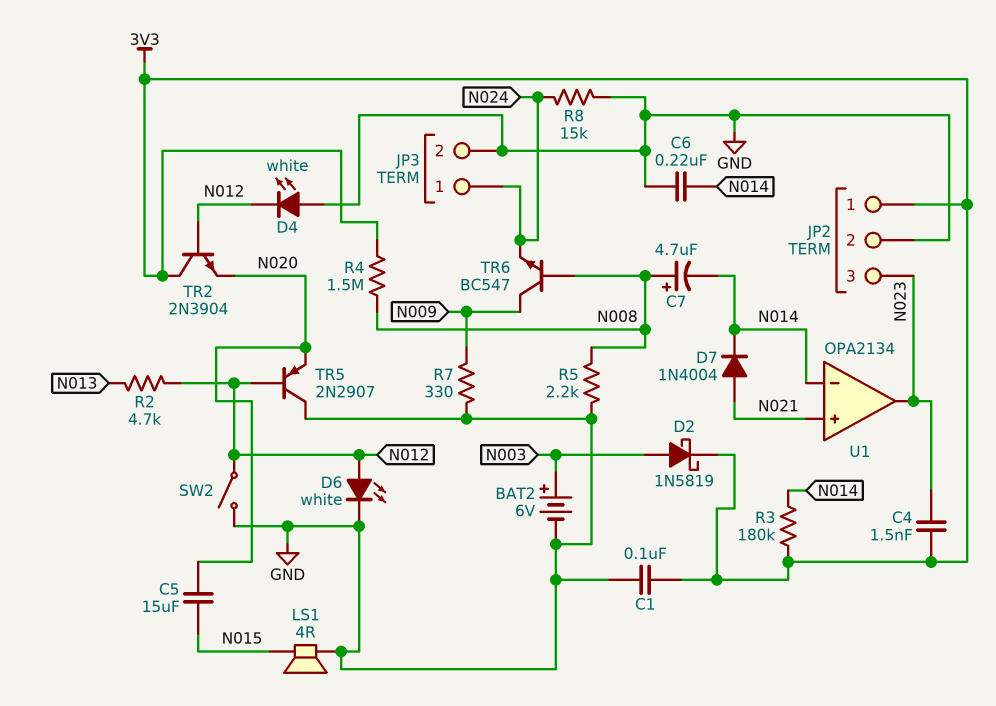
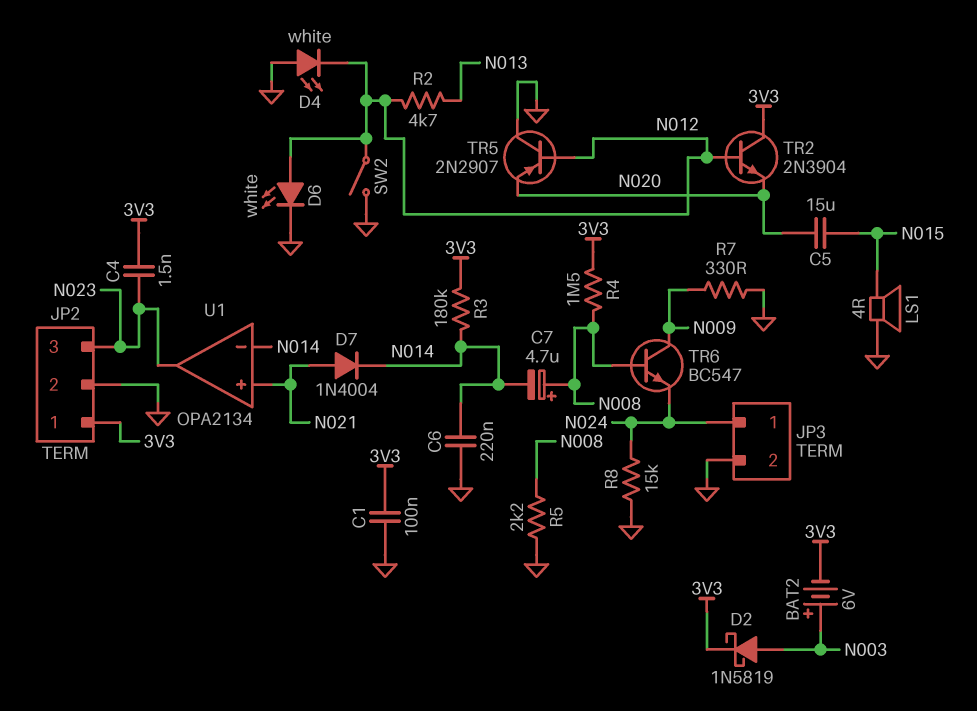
BAT2: 6V (plus N003, minus GND) -> 6V (plus N003, minus 3V3)

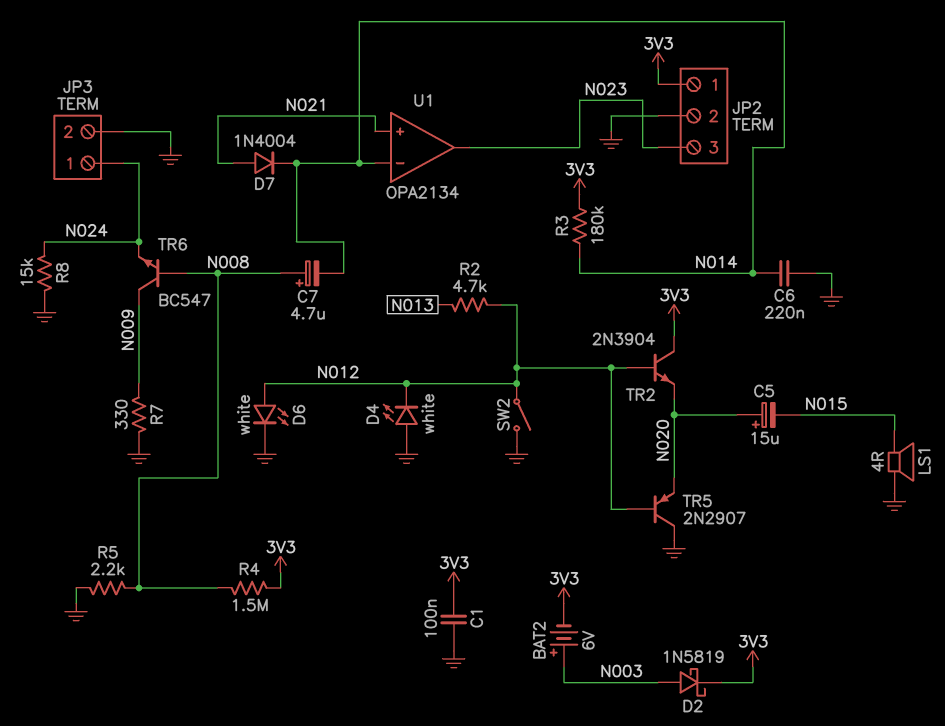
C4: 1.5nF (3V3, N023) -> none
C5: 15uF (N015, N020) -> 15uF (plus N020, minus N015)

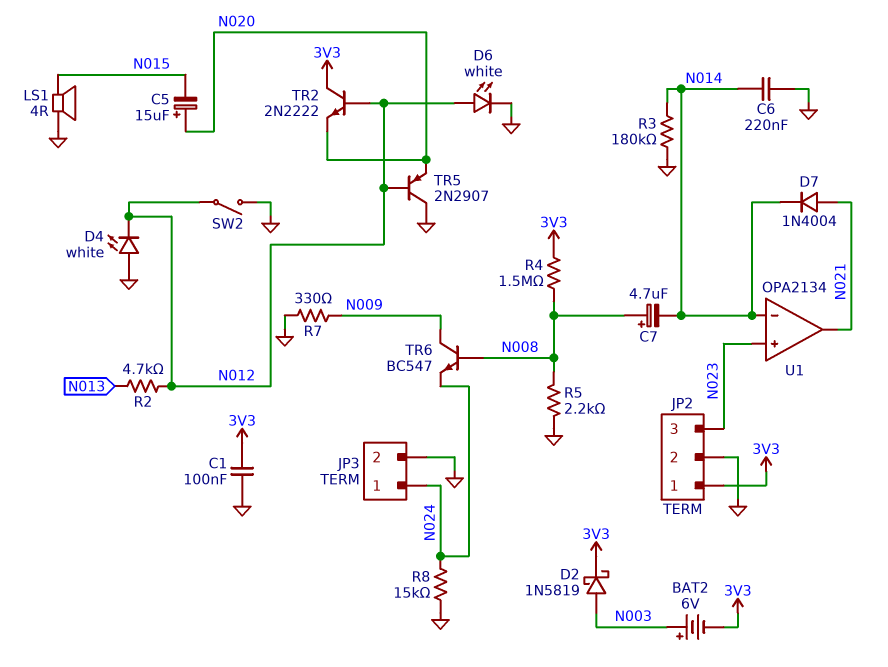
R3: 180k (3V3, N014) -> 180k (GND, N014)
TR2: NPN 2N3904 (B N012, C 3V3, E N020) -> NPN 2N2222 (B N012, C 3V3, E N020)
U1 pin in+: N021 -> N023
U1 pin out: N023 -> N021

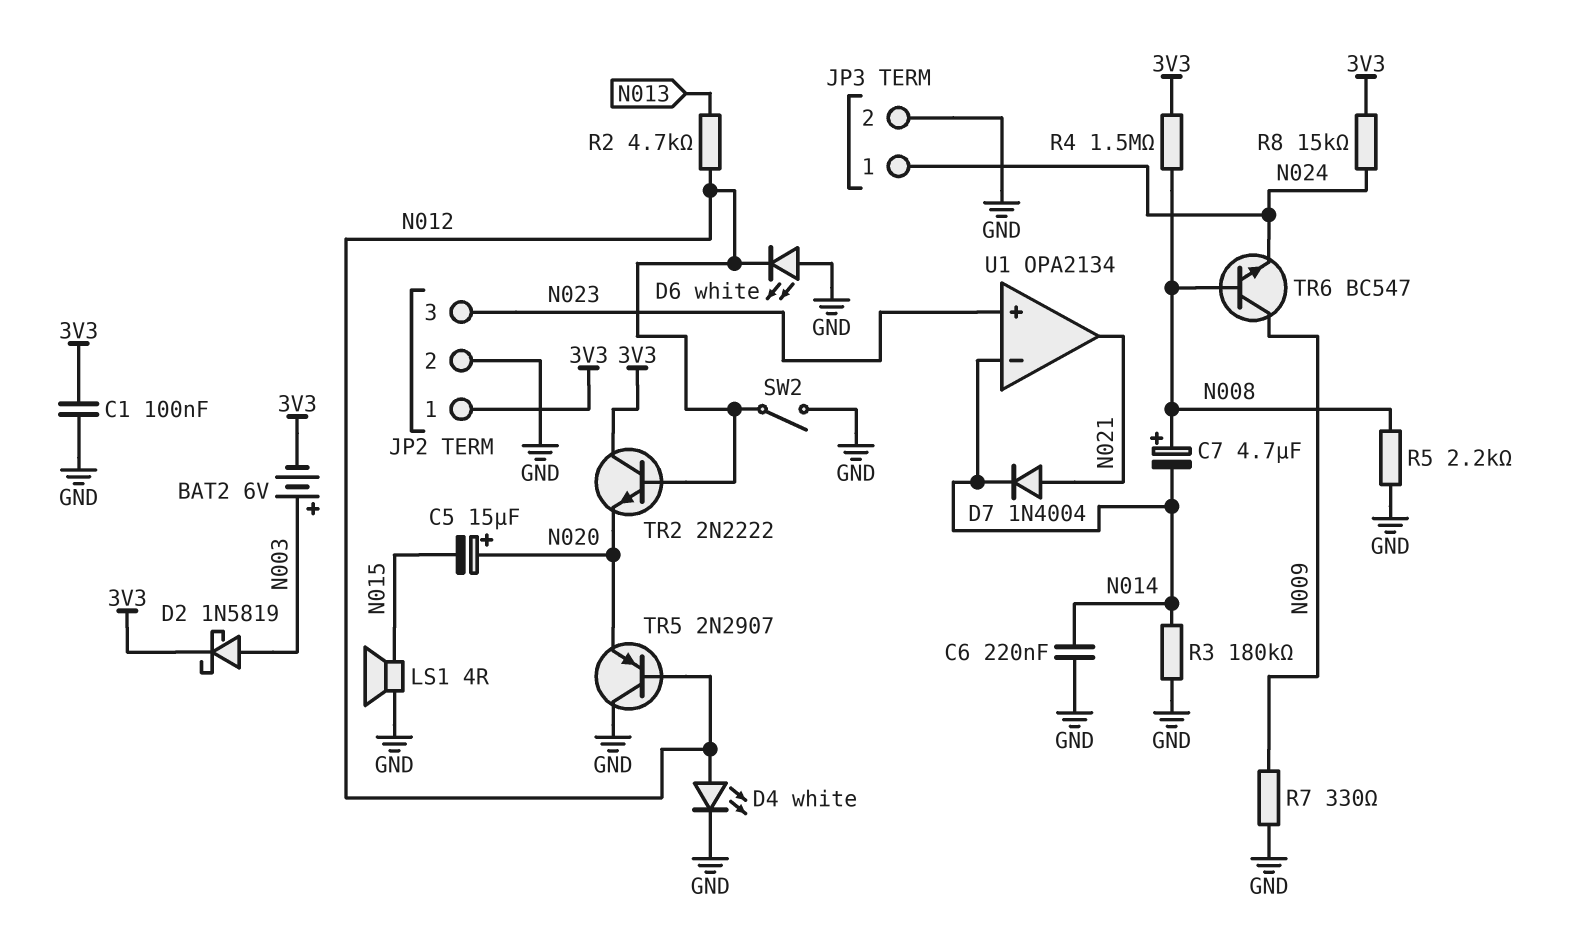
D4: LED white (A GND, K N012) -> LED white (A N012, K GND)
D6: LED white (A N012, K GND) -> LED white (A GND, K N012)
R8: 15k (GND, N024) -> 15k (3V3, N024)

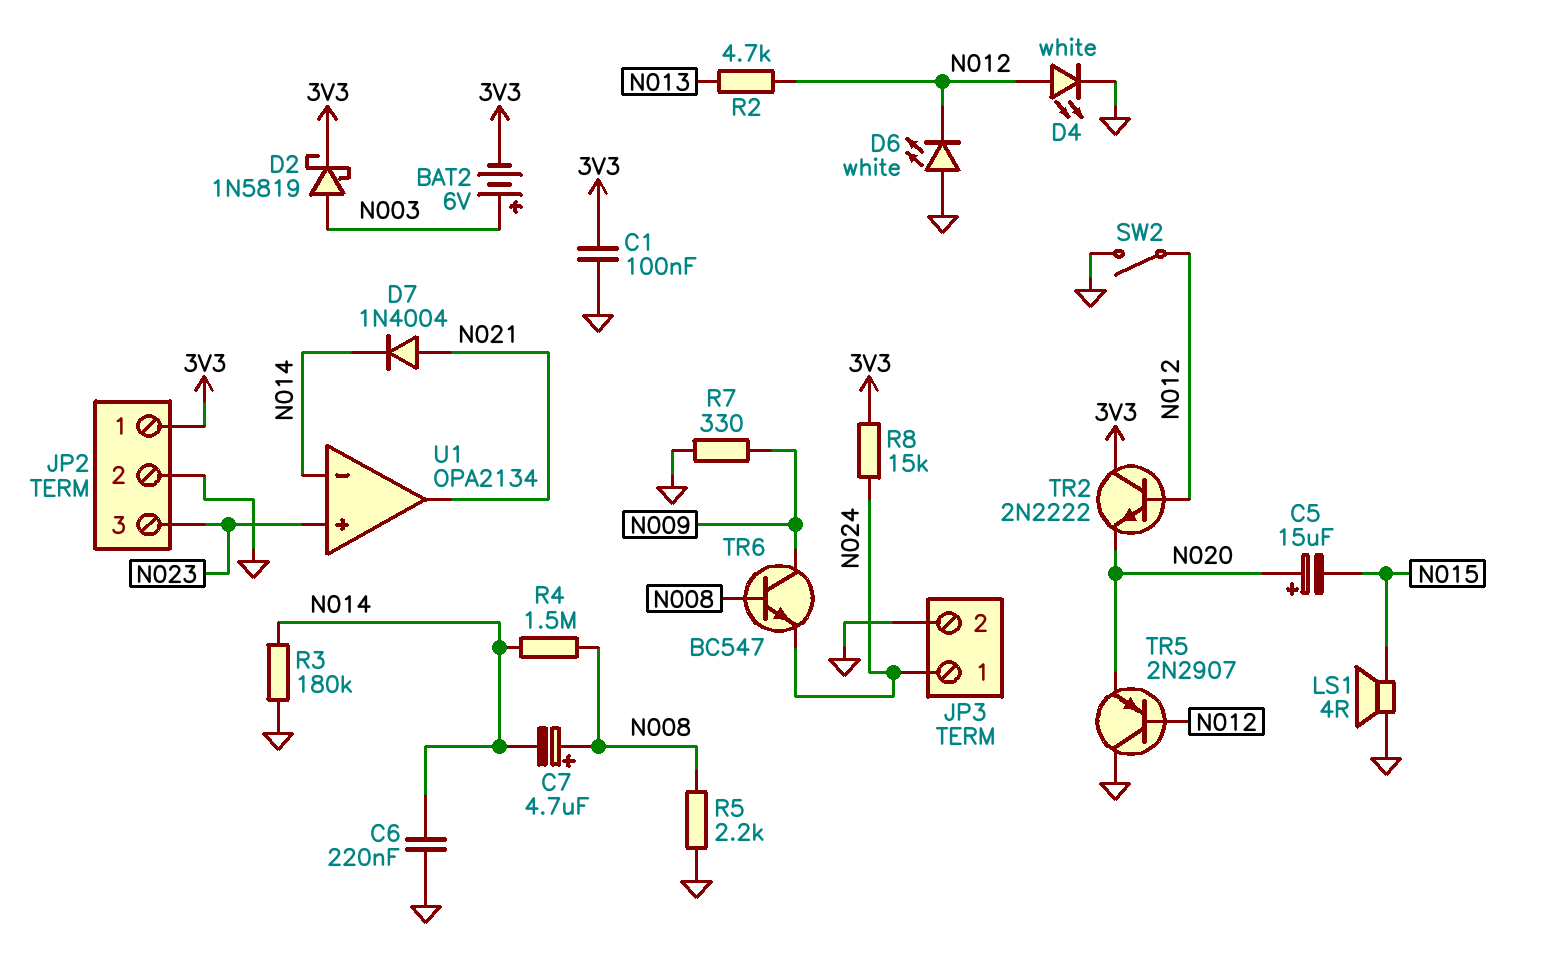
R4: 1.5M (3V3, N008) -> 1.5M (N008, N014)

